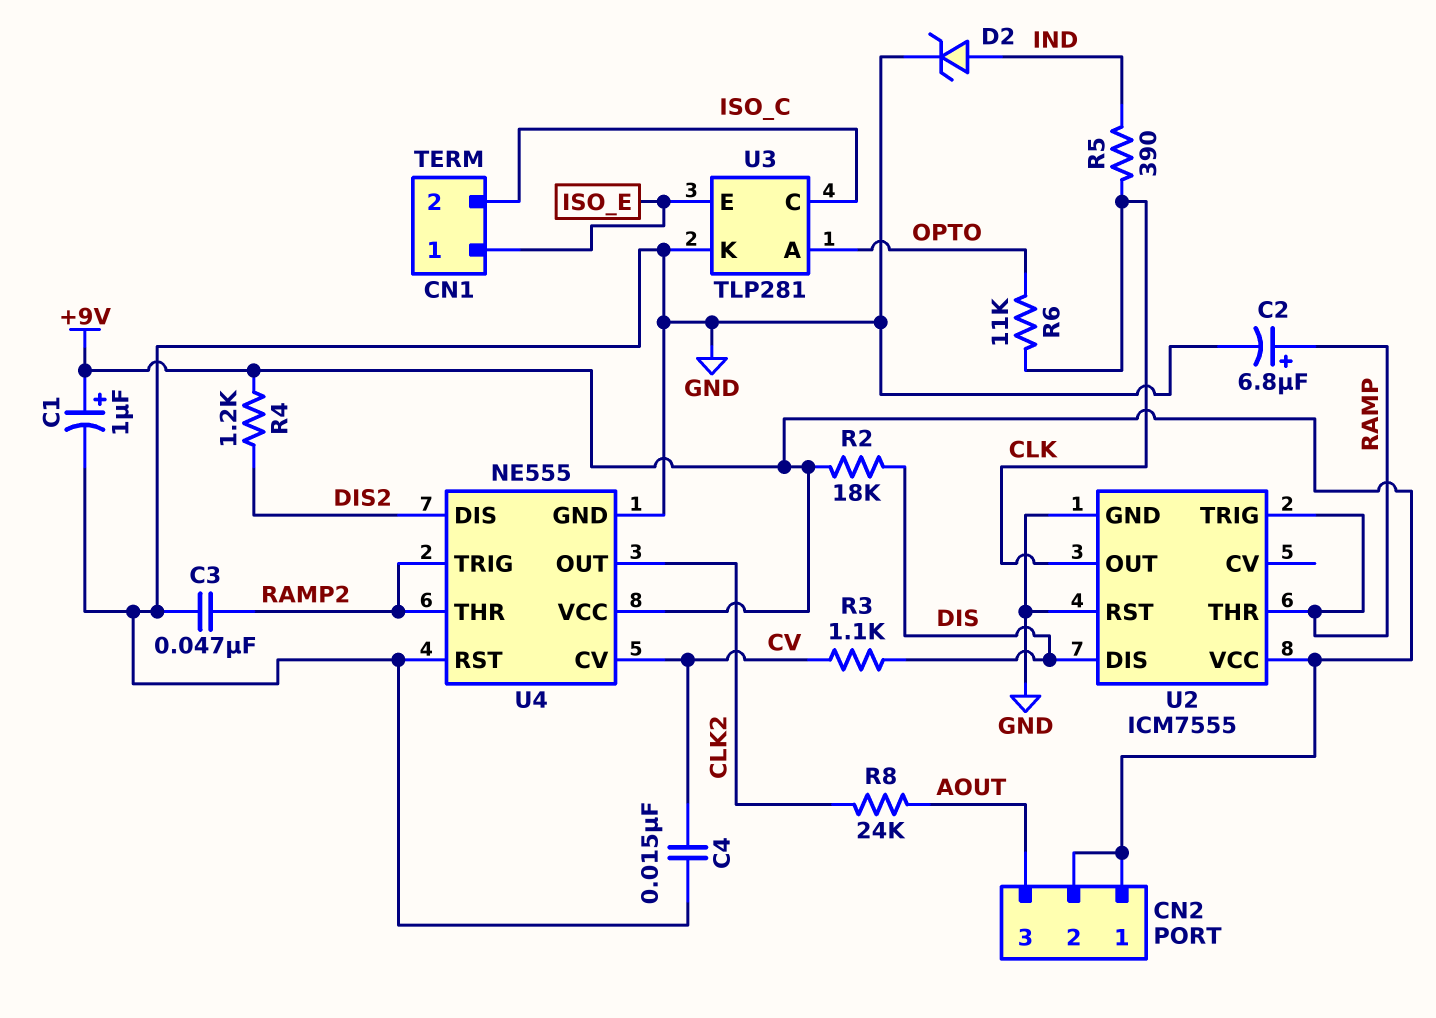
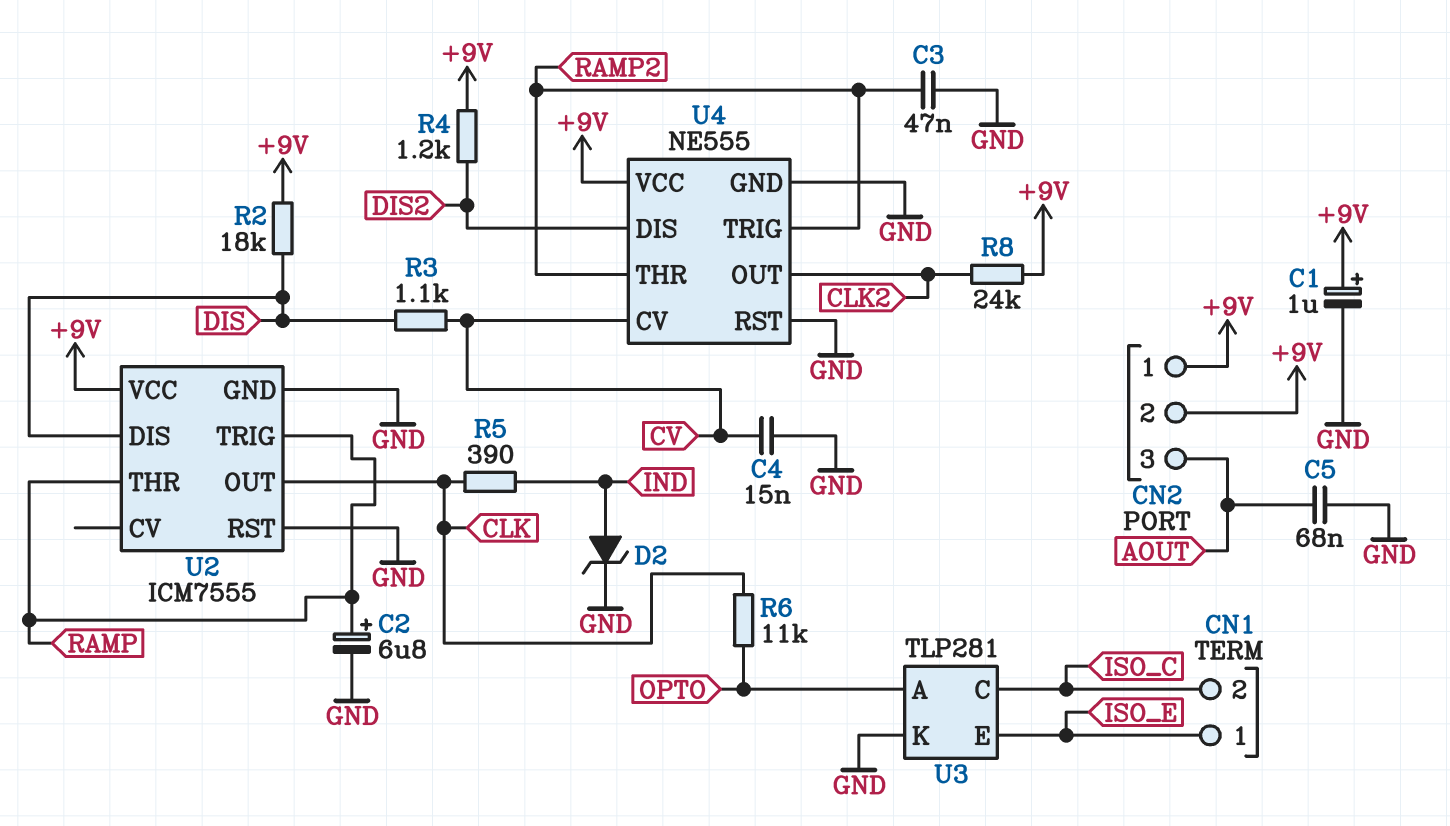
C5: none -> 68nF (AOUT, GND)
R8: 24k (AOUT, CLK2) -> 24k (+9V, CLK2)

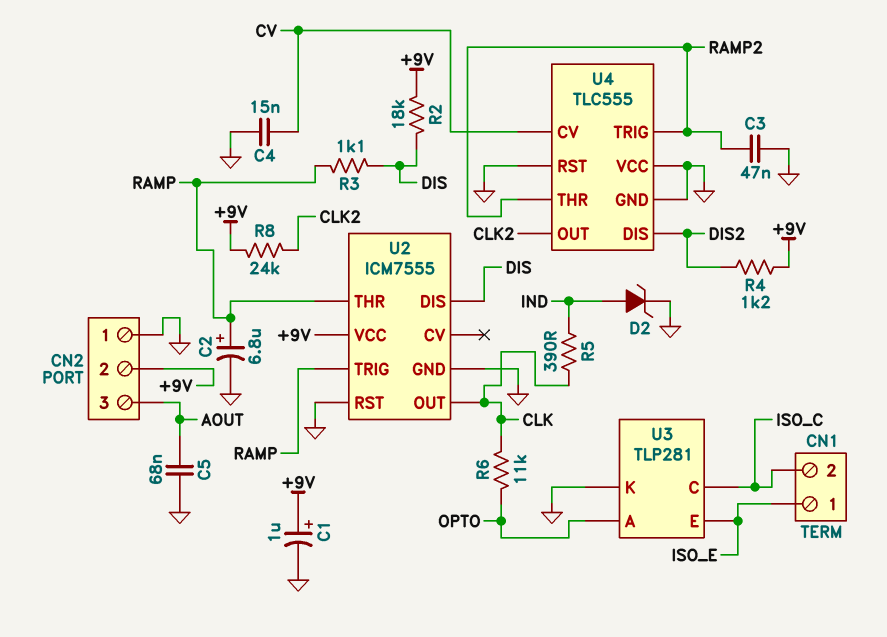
CN2 pin 1: +9V -> GND
R3: 1.1k (CV, DIS) -> 1.1k (DIS, RAMP)
U4: NE555 -> TLC555
U4 pin VCC: +9V -> GND

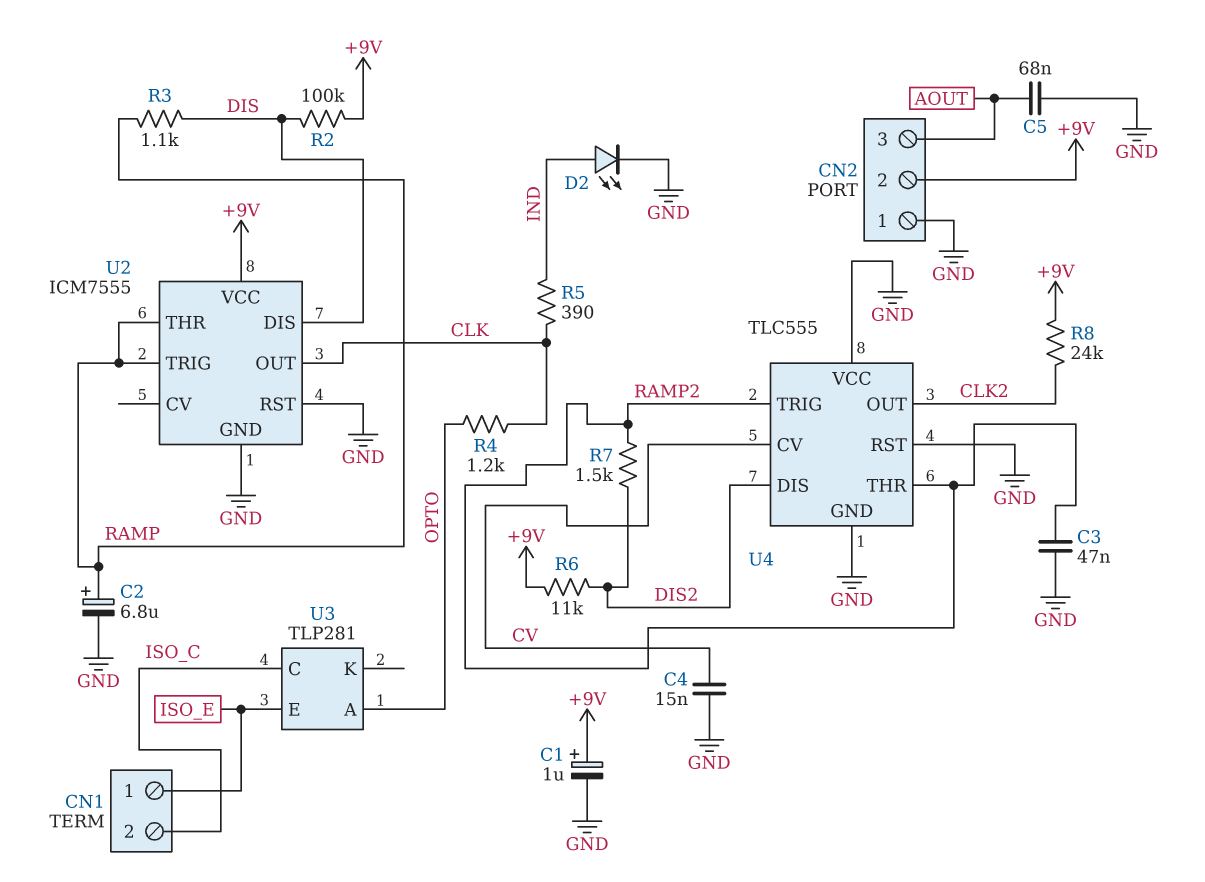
D2: zener (A IND, K GND) -> LED (A IND, K GND)
R2: 18k (+9V, DIS) -> 100k (+9V, DIS)
R4: 1.2k (+9V, DIS2) -> 1.2k (CLK, OPTO)
R6: 11k (CLK, OPTO) -> 11k (+9V, DIS2)
R7: none -> 1.5k (DIS2, RAMP2)
U3 pin K: GND -> none

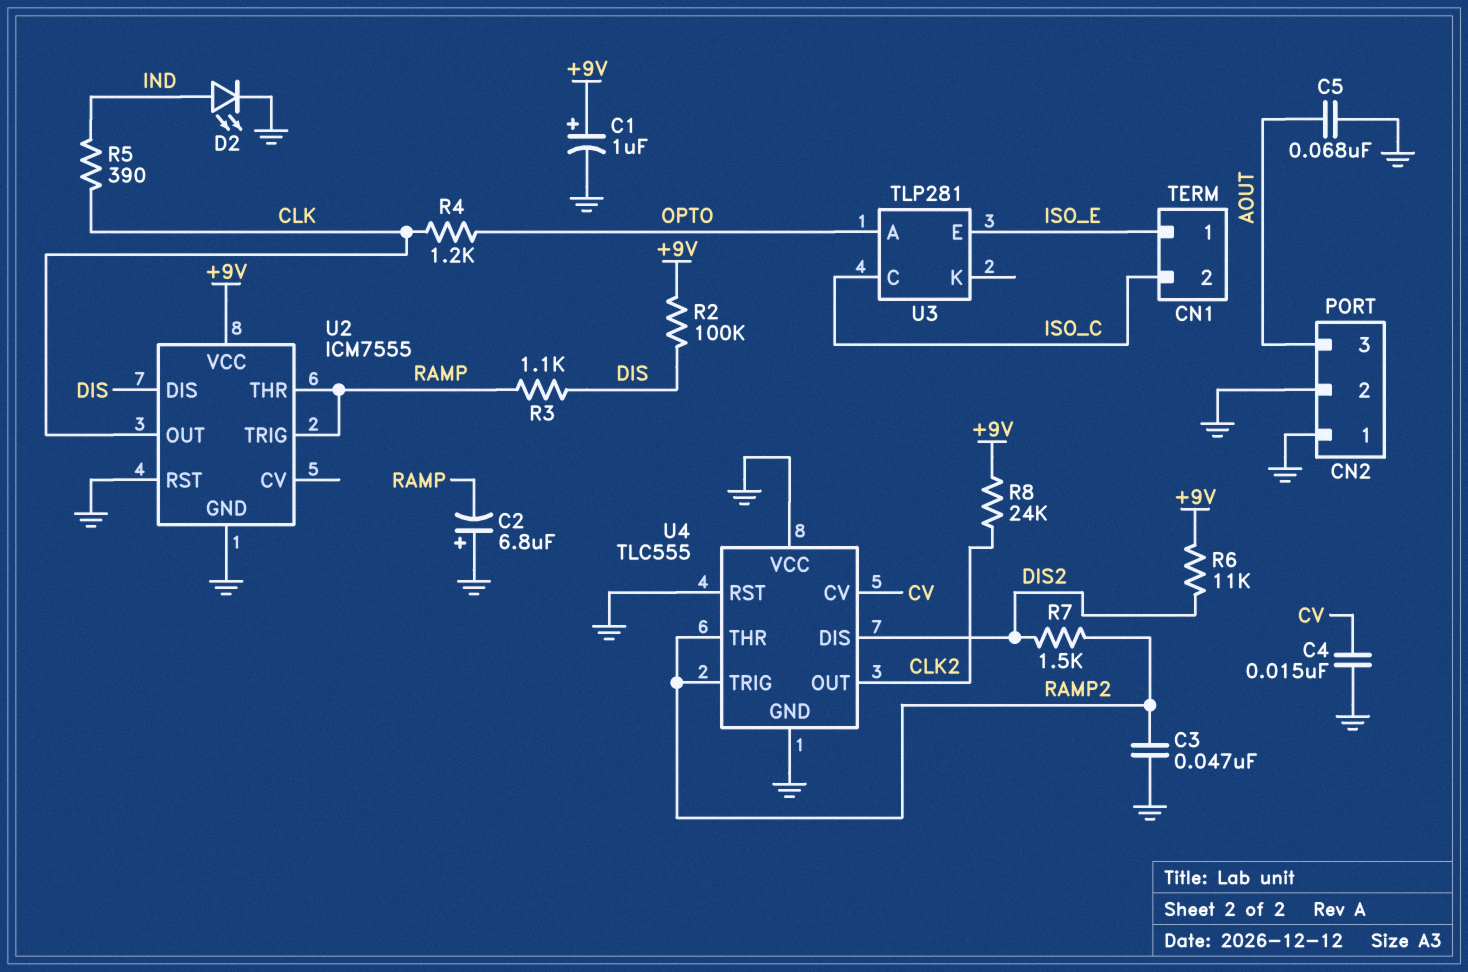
C2: 6.8uF (plus RAMP, minus GND) -> 6.8uF (plus GND, minus RAMP)
CN2 pin 2: +9V -> GND

